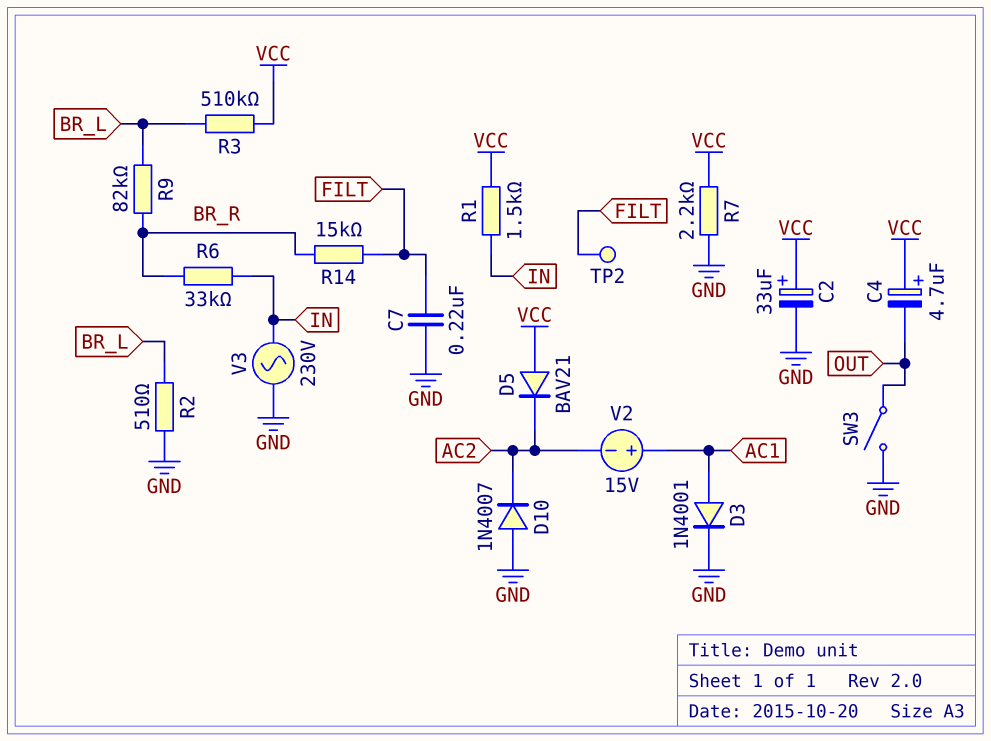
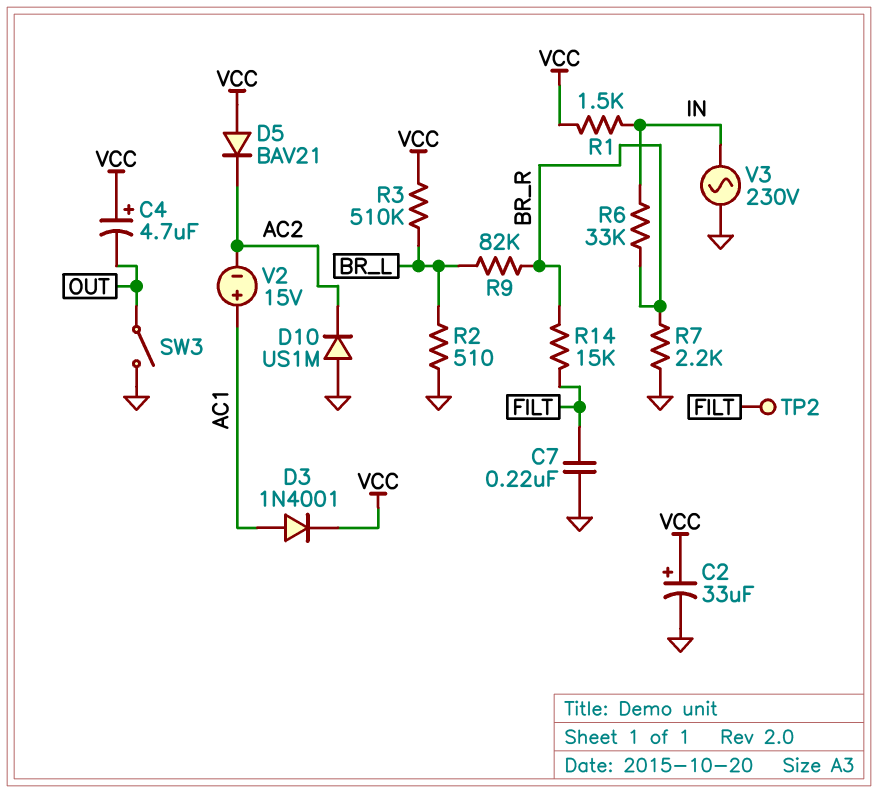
D3: diode 1N4001 (A AC1, K GND) -> diode 1N4001 (A AC1, K VCC)
D10: diode 1N4007 (A GND, K AC2) -> diode US1M (A GND, K AC2)
R7: 2.2k (GND, VCC) -> 2.2k (BR_R, GND)

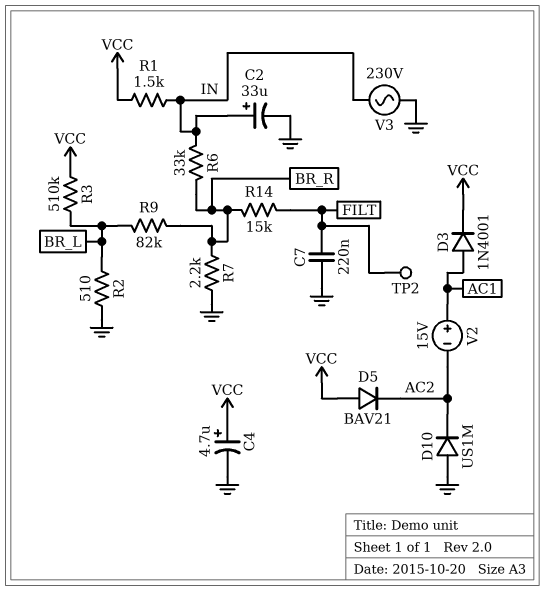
C2: 33uF (plus VCC, minus GND) -> 33uF (plus IN, minus GND)
C4: 4.7uF (plus VCC, minus OUT) -> 4.7uF (plus VCC, minus GND)
SW3: switch (GND, OUT) -> none

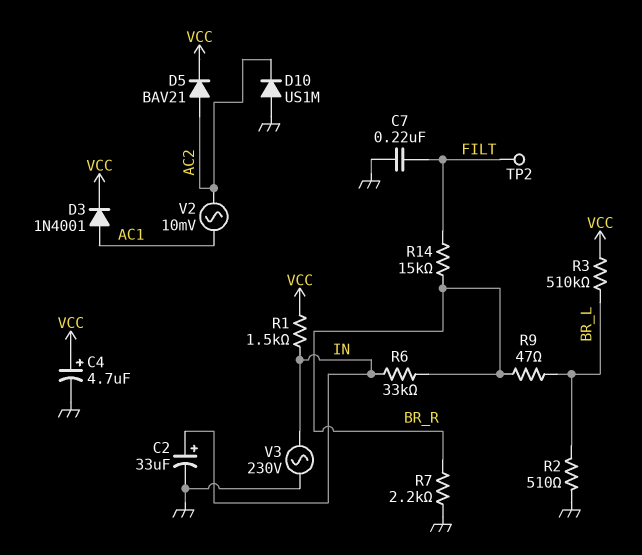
D5: diode BAV21 (A VCC, K AC2) -> diode BAV21 (A AC2, K VCC)
R9: 82k (BR_L, BR_R) -> 47 (BR_L, BR_R)
V2: 15V (plus AC1, minus AC2) -> AC 10mV (AC1, AC2)

